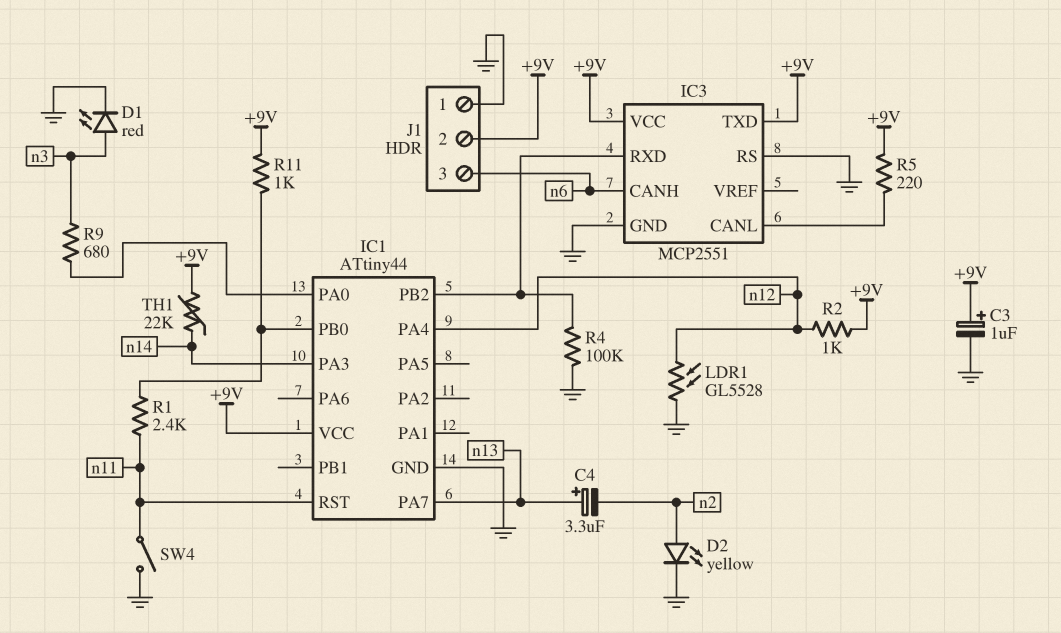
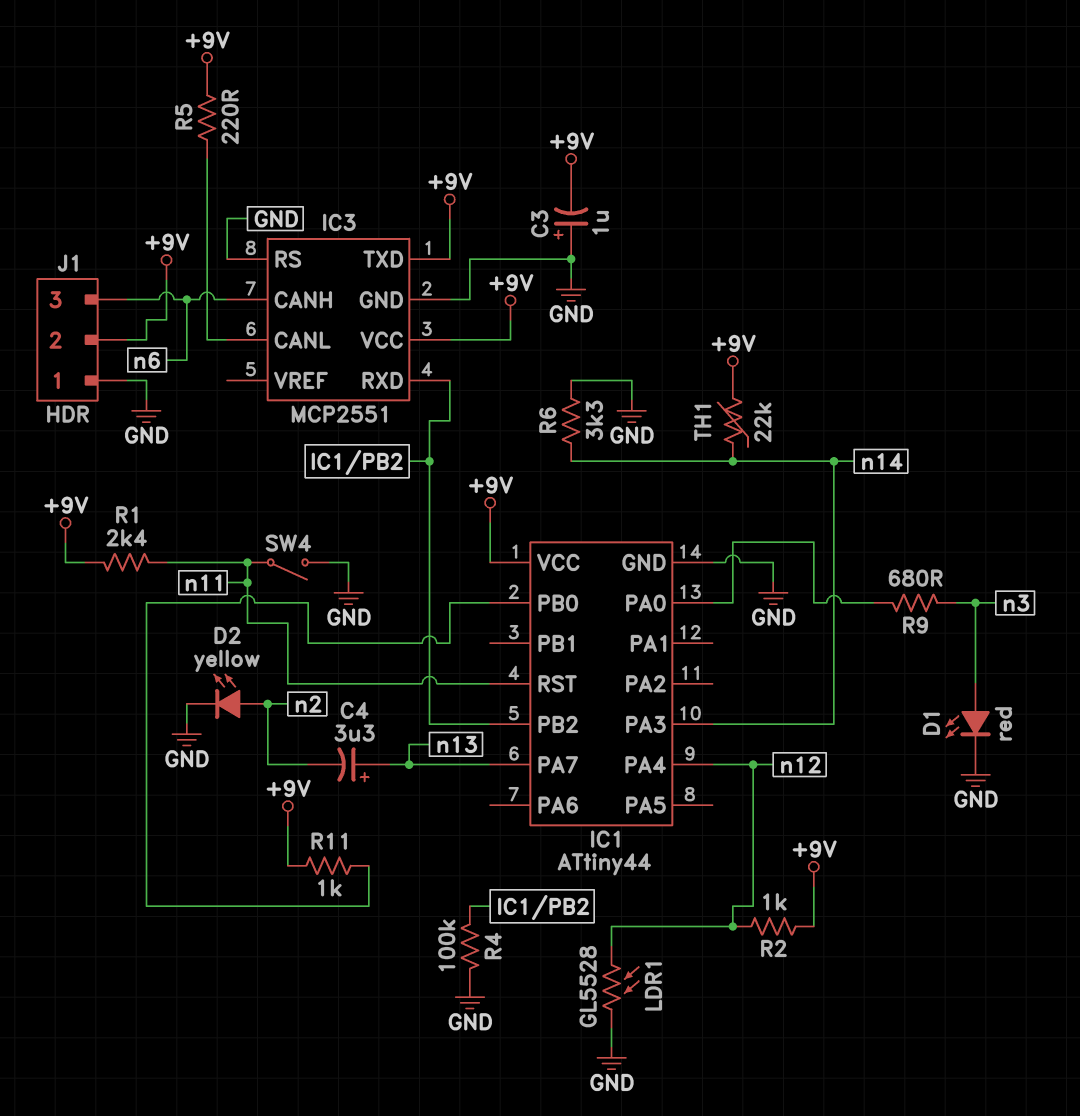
C3: 1uF (plus +9V, minus GND) -> 1uF (plus GND, minus +9V)
R1: 2.4k (IC1/PB0, n11) -> 2.4k (+9V, n11)
R6: none -> 3.3k (GND, n14)

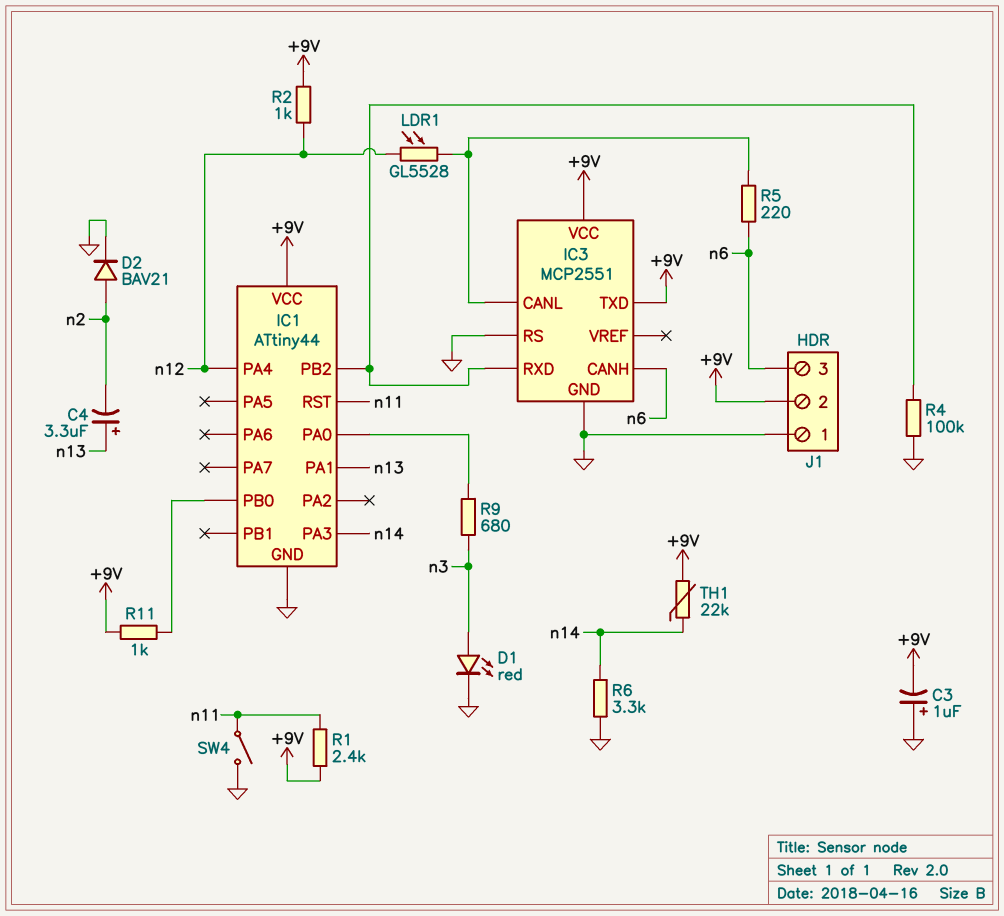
D2: LED yellow (A n2, K GND) -> diode BAV21 (A n2, K GND)
IC1 pin PA1: none -> n13
IC1 pin PA7: n13 -> none
LDR1: GL5528 (GND, n12) -> GL5528 (IC3/CANL, n12)
R5: 220 (+9V, IC3/CANL) -> 220 (IC3/CANL, n6)

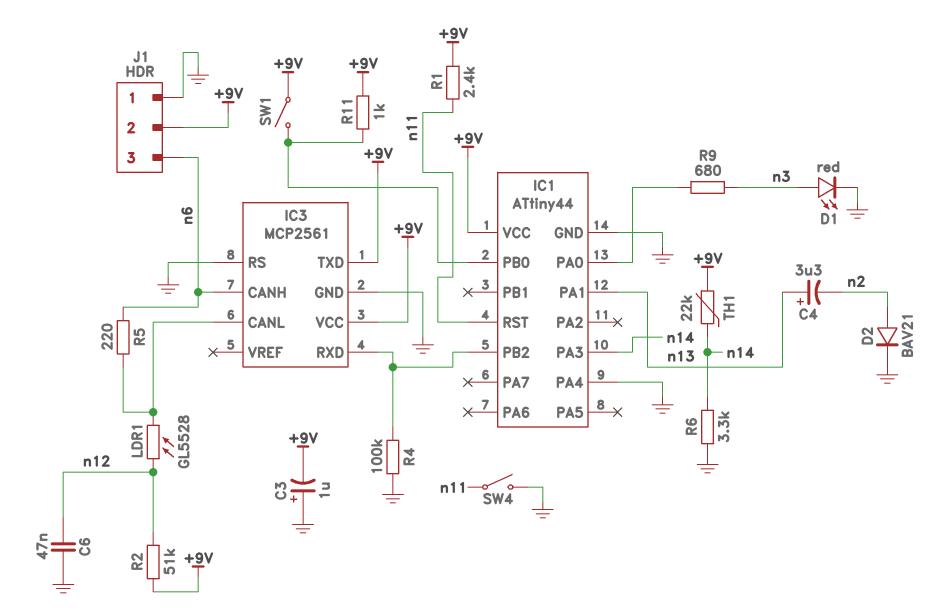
C6: none -> 47nF (GND, n12)
IC1 pin PA4: n12 -> GND
IC3: MCP2551 -> MCP2561
R2: 1k (+9V, n12) -> 51k (+9V, n12)
SW1: none -> switch (+9V, IC1/PB0)

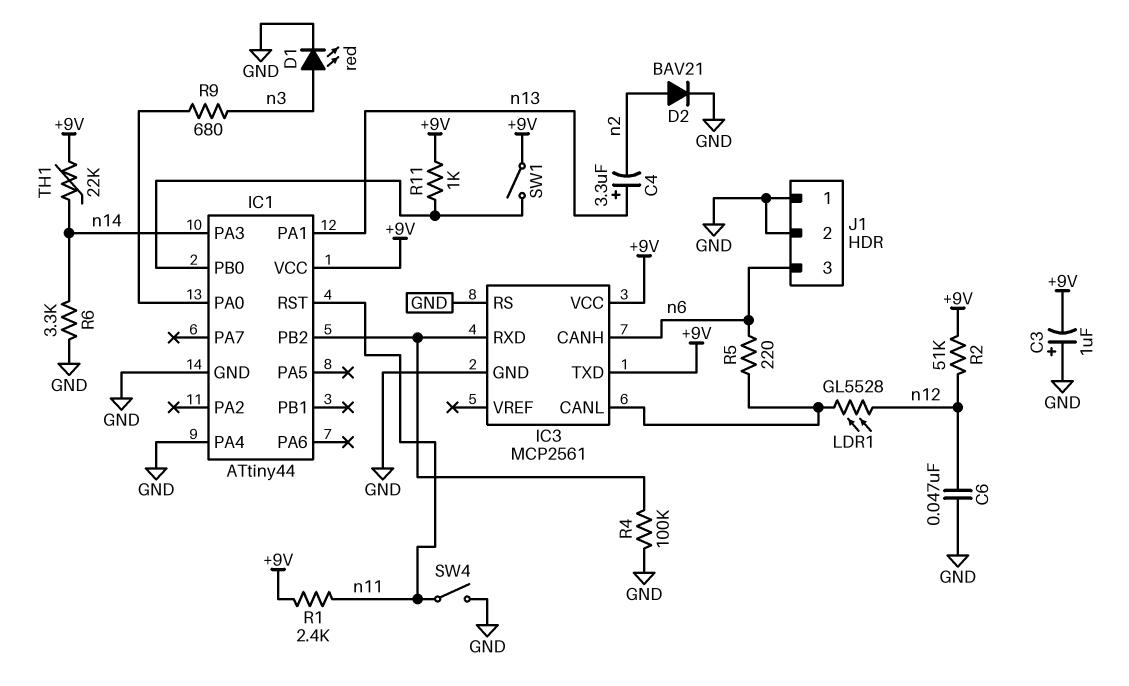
J1 pin 2: +9V -> GND

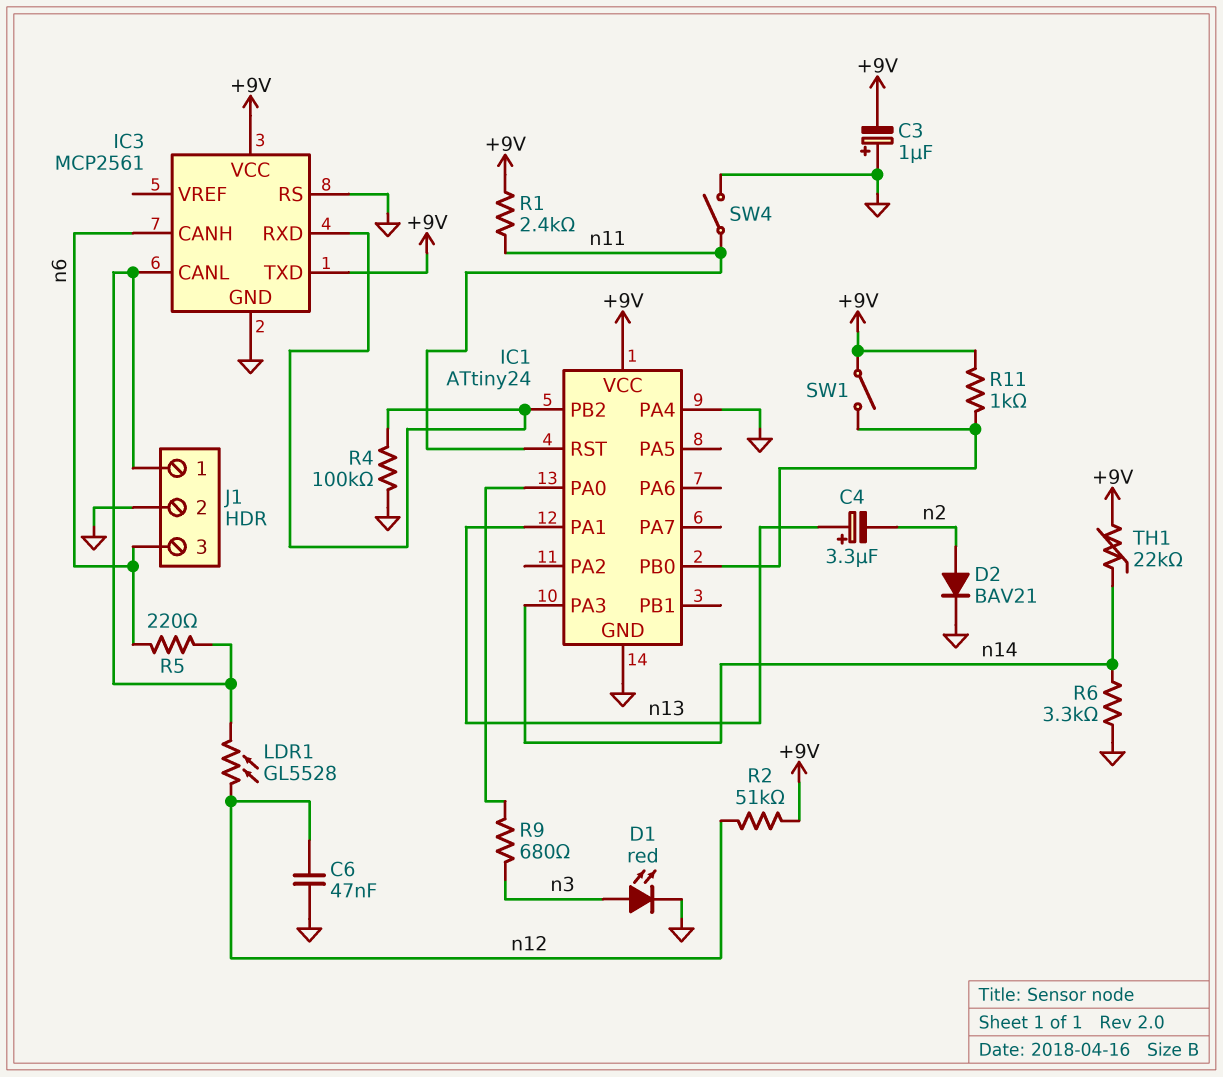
IC1: ATtiny44 -> ATtiny24
J1 pin 1: GND -> IC3/CANL

